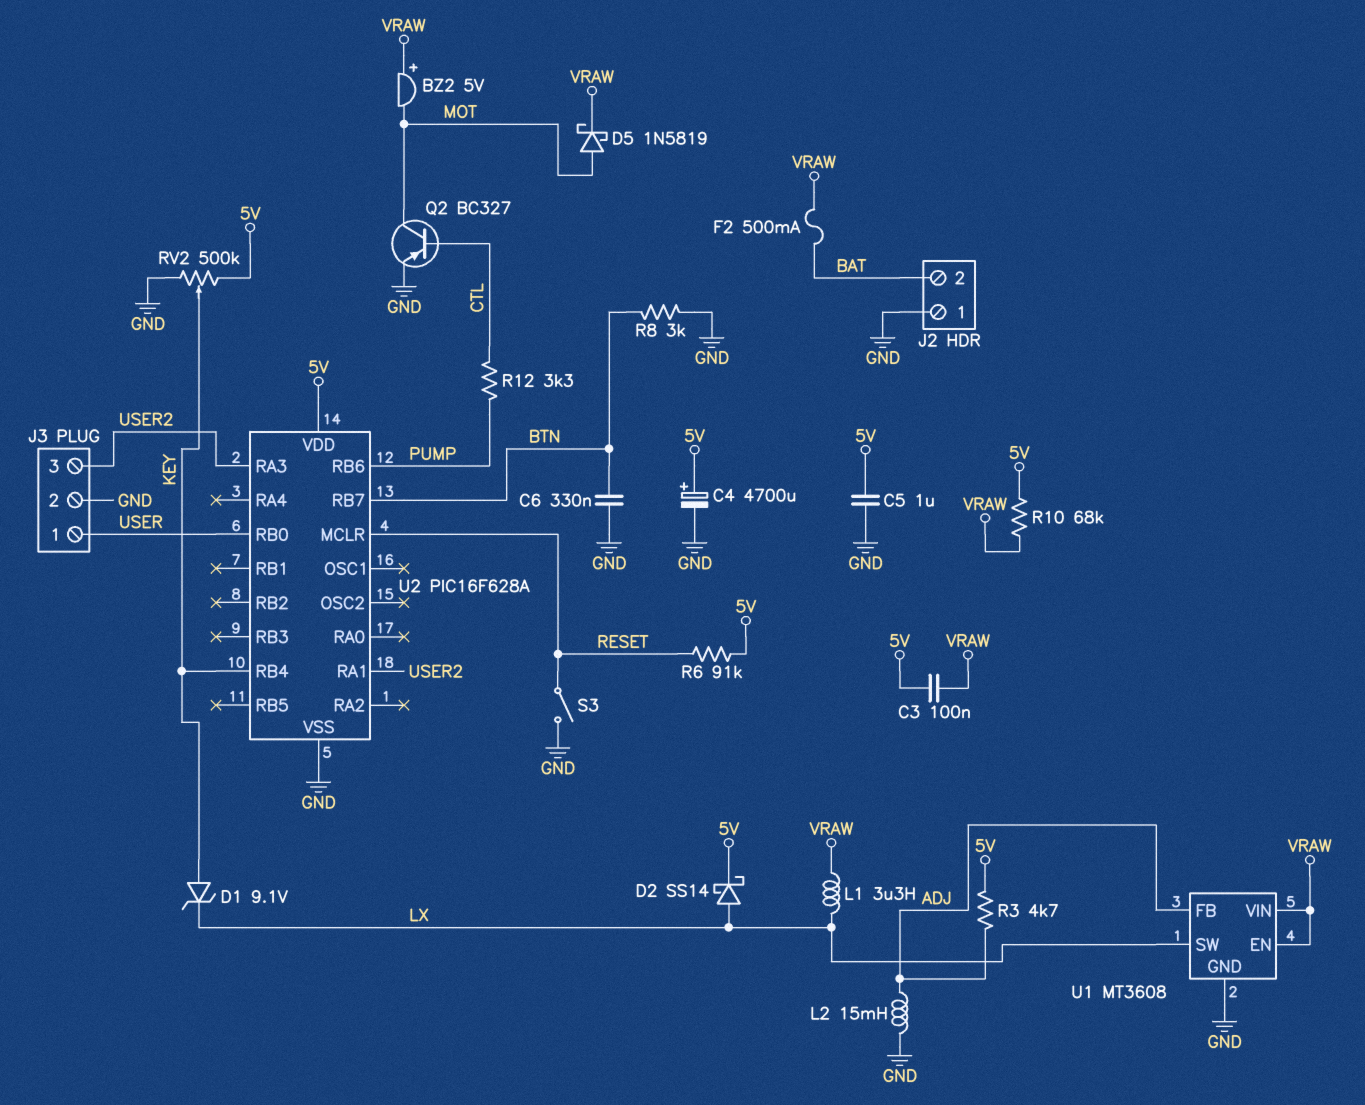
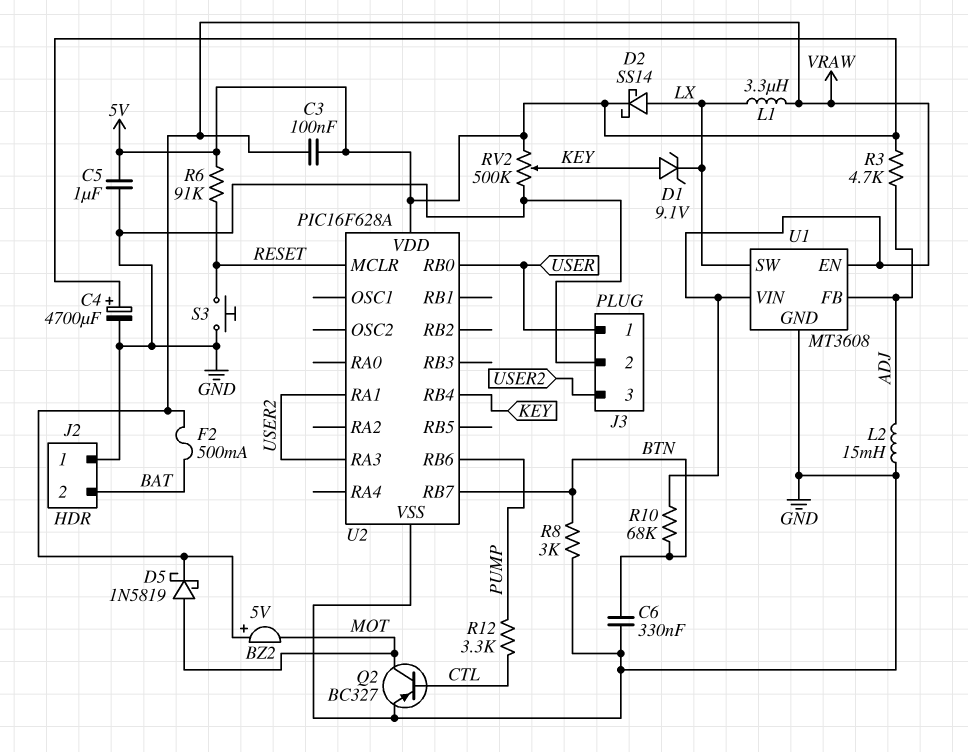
R10: 68k (5V, VRAW) -> 68k (BTN, VRAW)
S3: switch (GND, RESET) -> button (GND, RESET)

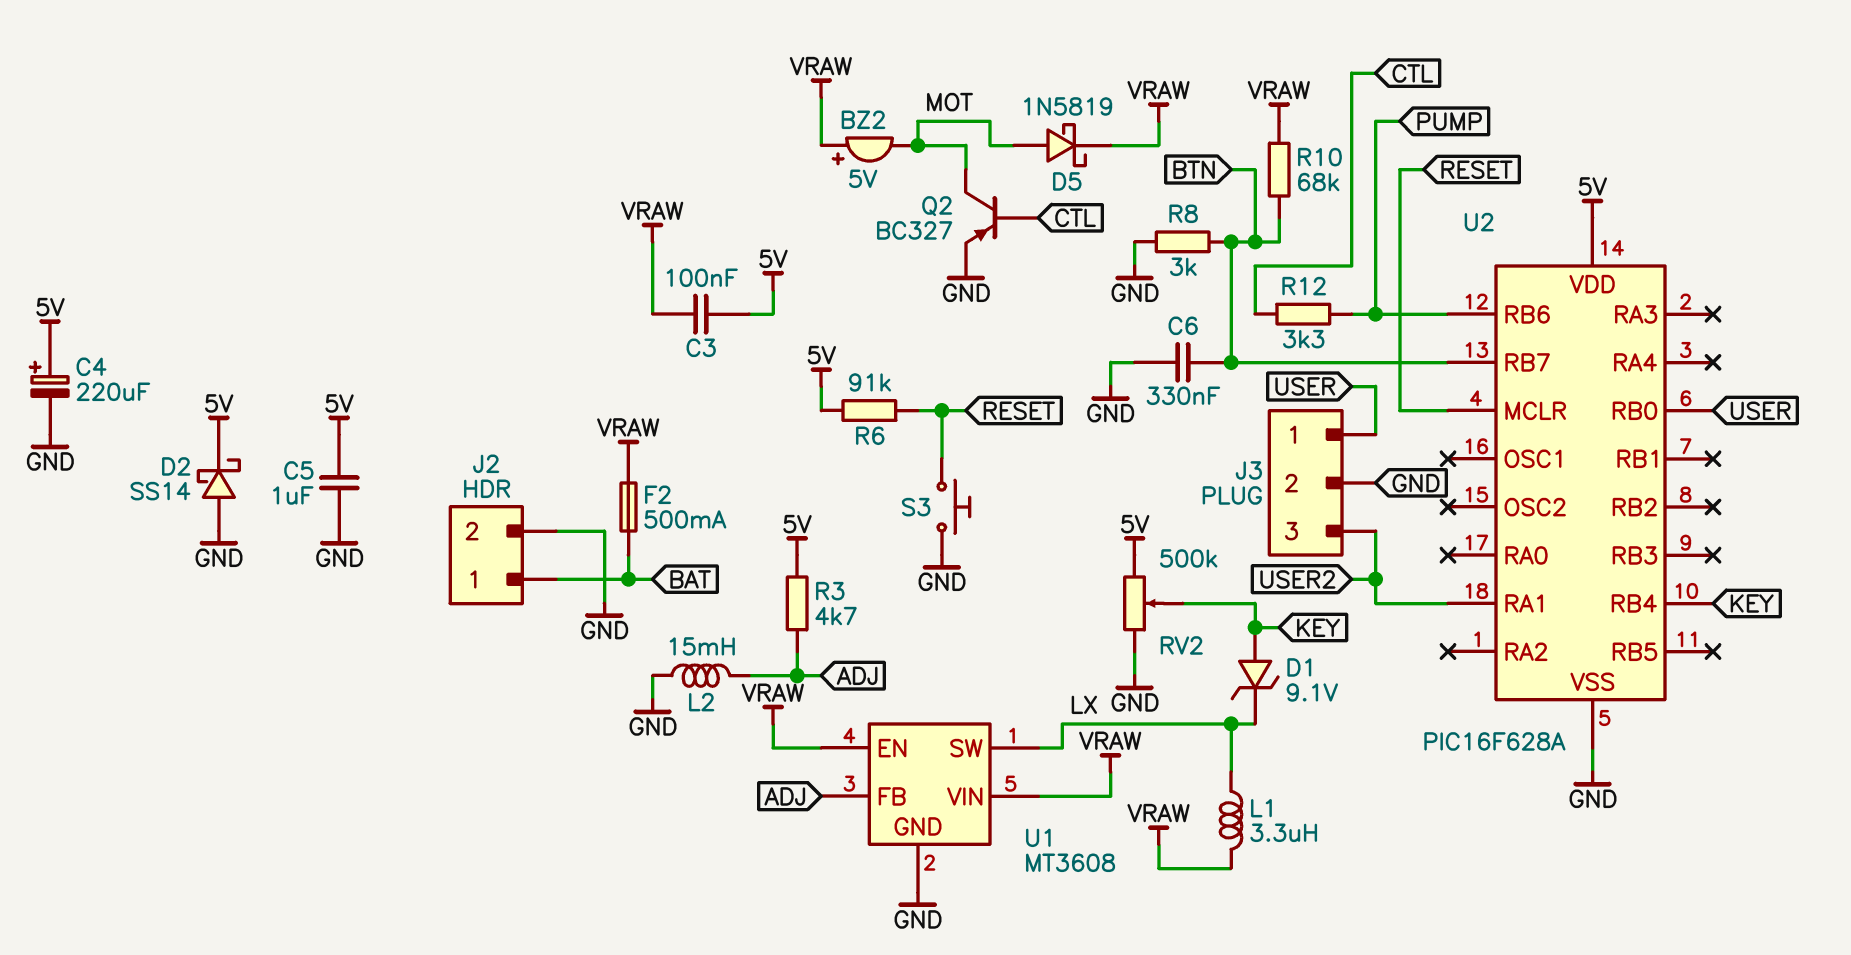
C4: 4700uF (plus 5V, minus GND) -> 220uF (plus 5V, minus GND)
D2: schottky SS14 (A LX, K 5V) -> schottky SS14 (A GND, K 5V)
J2 pin 1: GND -> BAT
J2 pin 2: BAT -> GND
U2 pin RA3: USER2 -> none

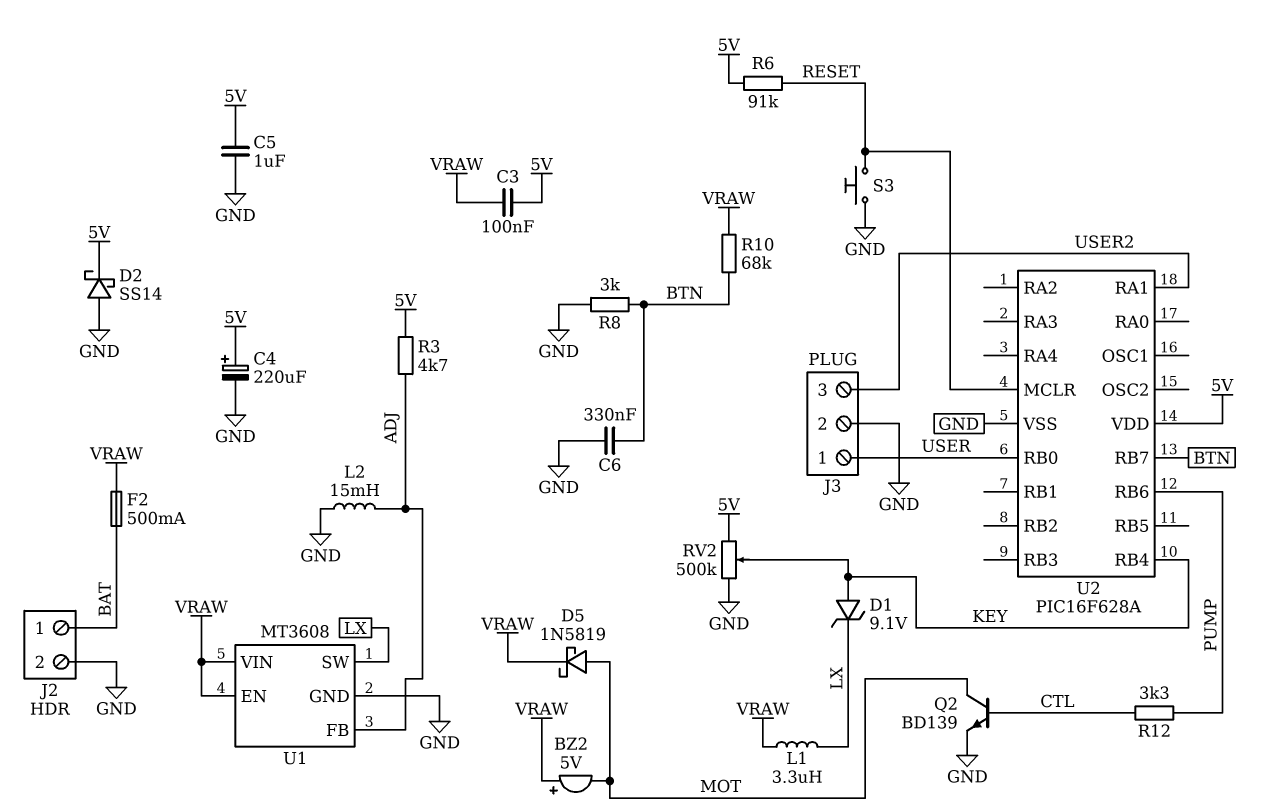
Q2: PNP BC327 (B CTL, C MOT, E GND) -> NPN BD139 (B CTL, C MOT, E GND)

